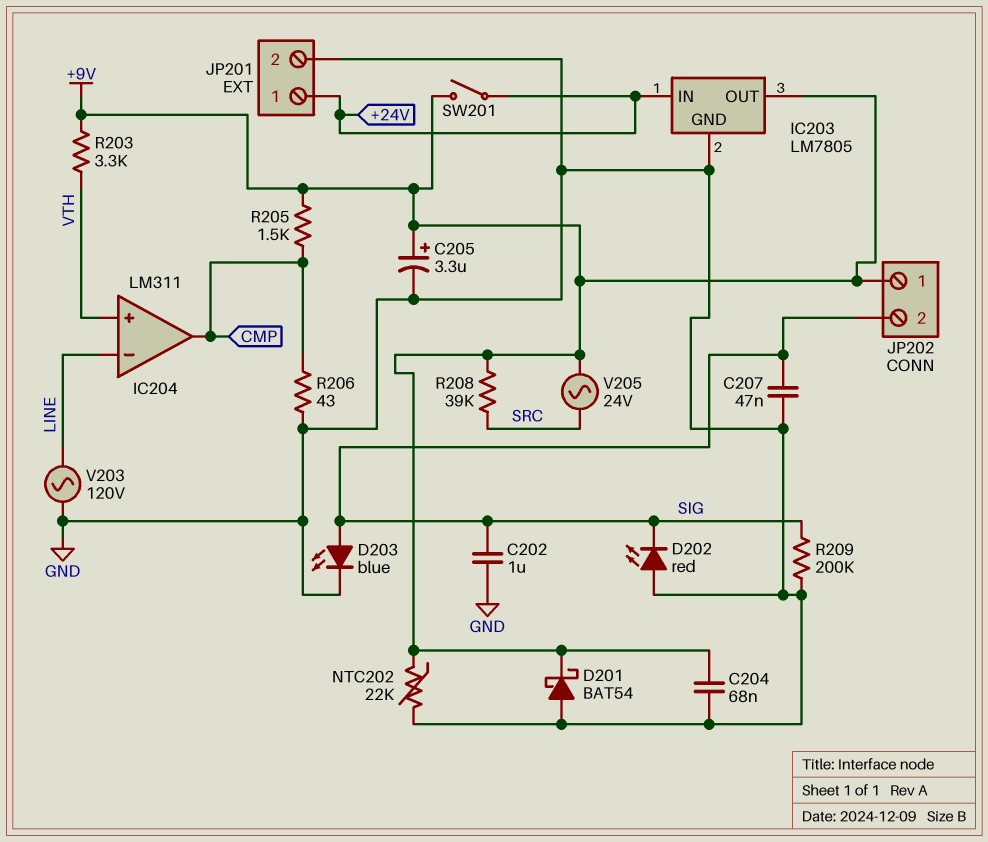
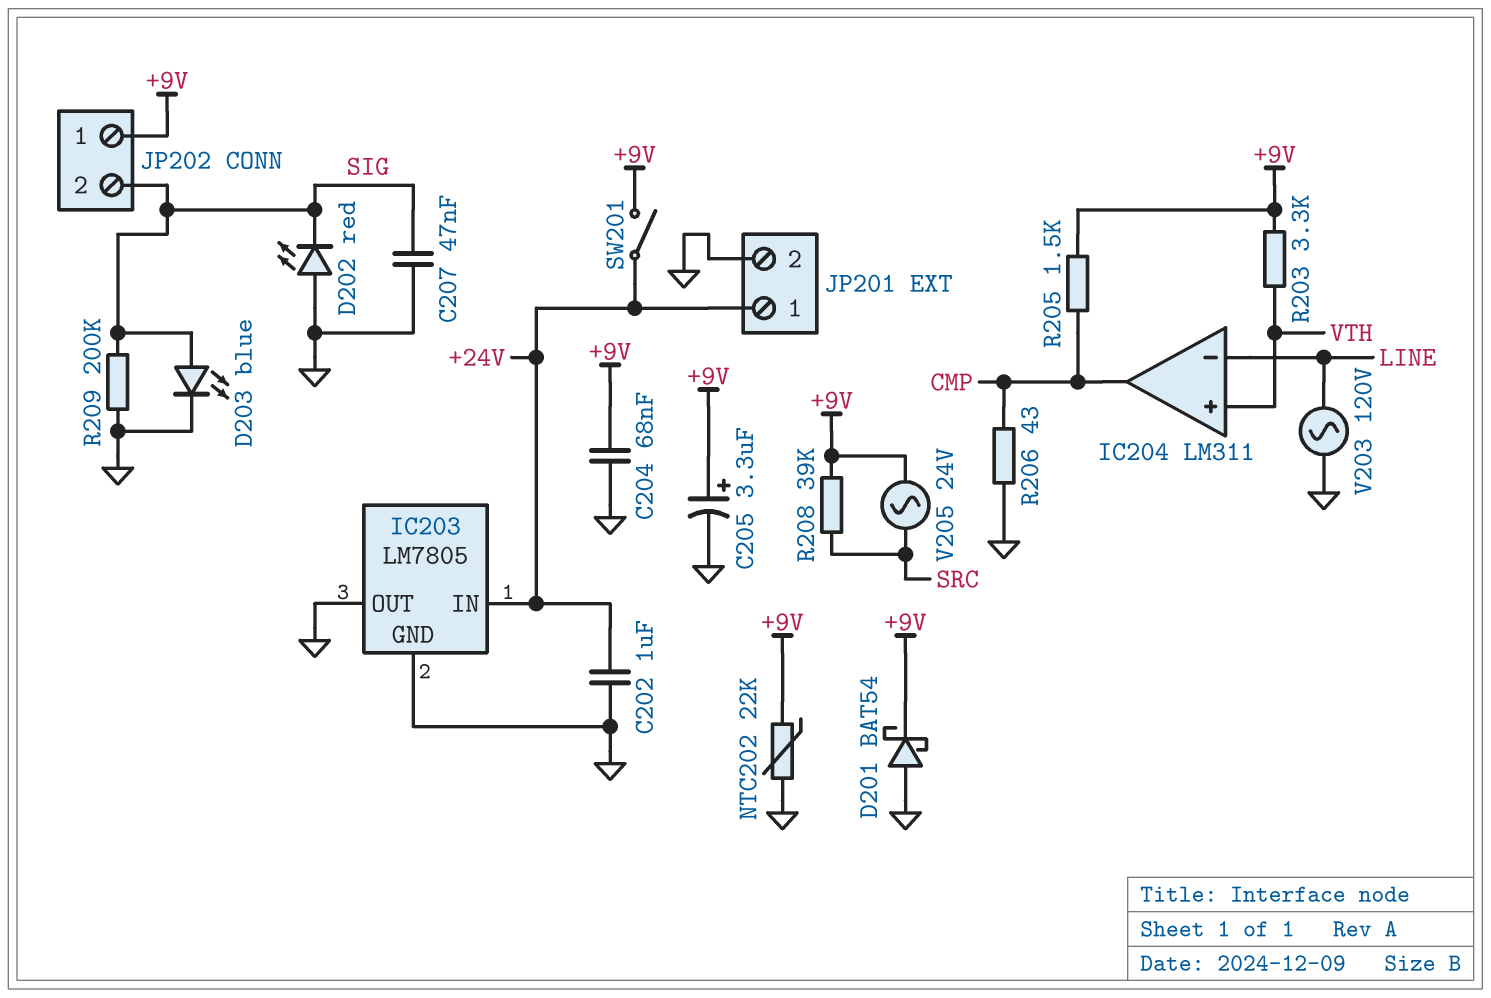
C202: 1uF (GND, SIG) -> 1uF (+24V, GND)
IC203 pin OUT: +9V -> GND

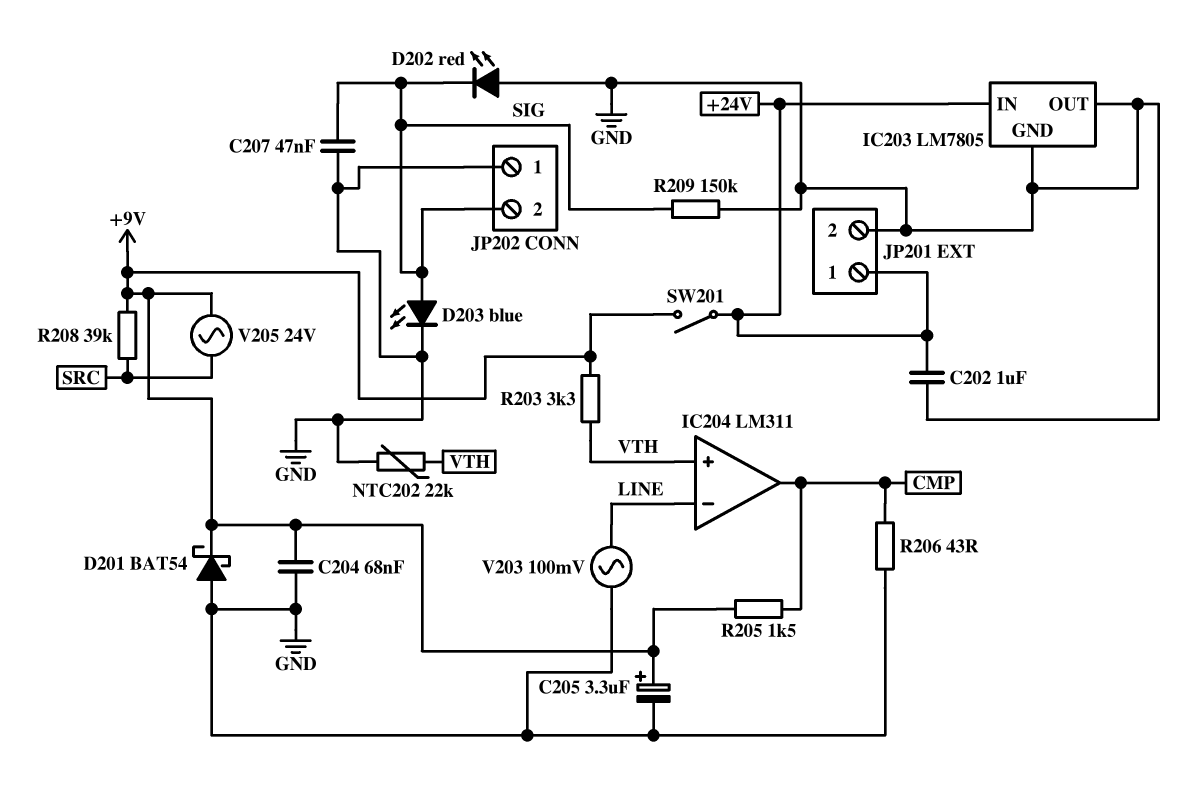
JP202 pin 1: +9V -> GND
NTC202: 22k (+9V, GND) -> 22k (GND, VTH)
R209: 200k (GND, SIG) -> 150k (GND, SIG)
V203: AC 120V (GND, LINE) -> AC 100mV (GND, LINE)

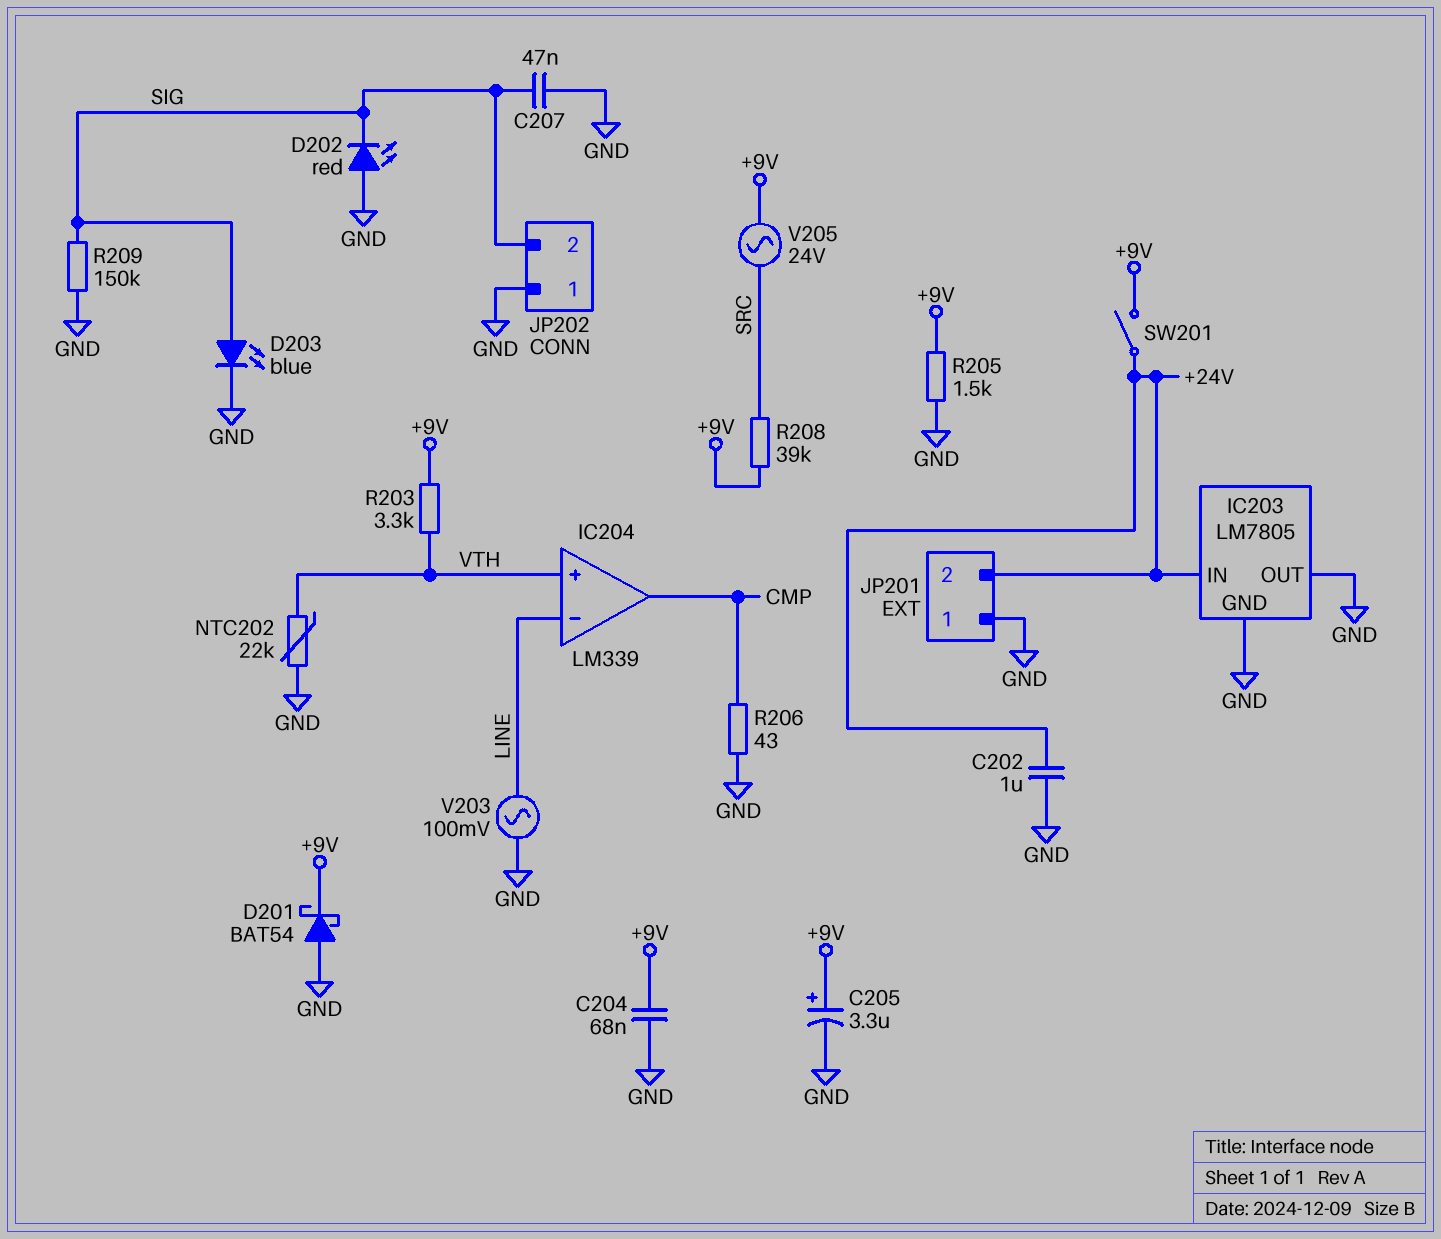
IC204: LM311 -> LM339
JP201 pin 1: +24V -> GND
JP201 pin 2: GND -> +24V
R205: 1.5k (+9V, CMP) -> 1.5k (+9V, GND)

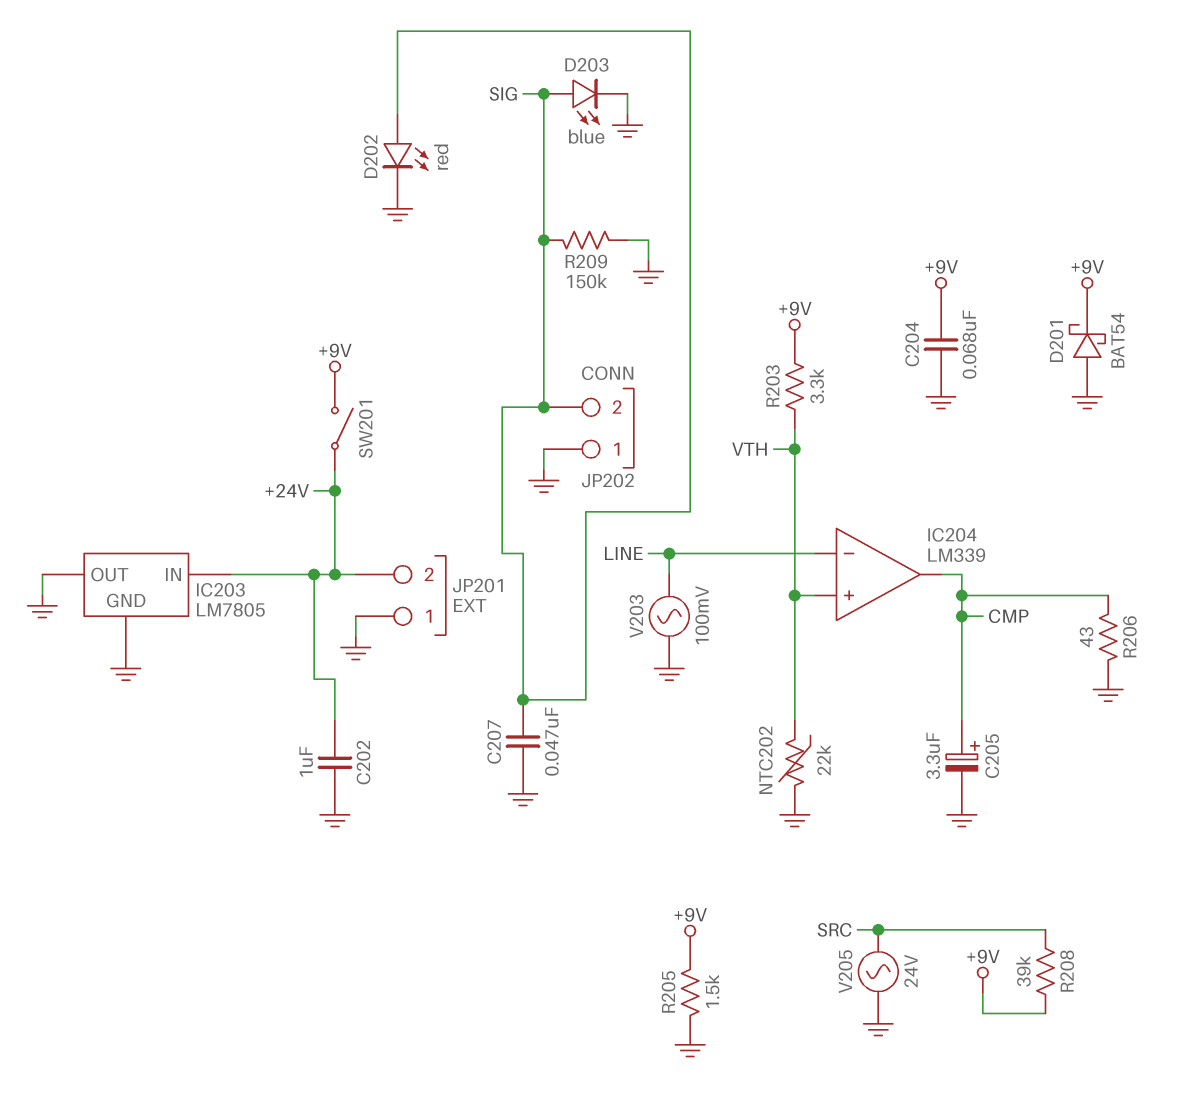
C205: 3.3uF (plus +9V, minus GND) -> 3.3uF (plus CMP, minus GND)
D202: LED red (A GND, K SIG) -> LED red (A SIG, K GND)
V205: AC 24V (+9V, SRC) -> AC 24V (GND, SRC)

